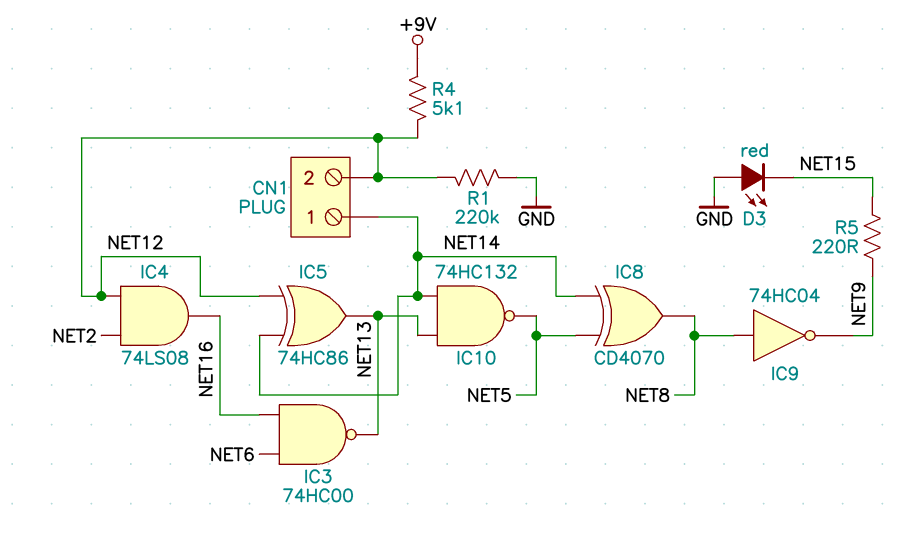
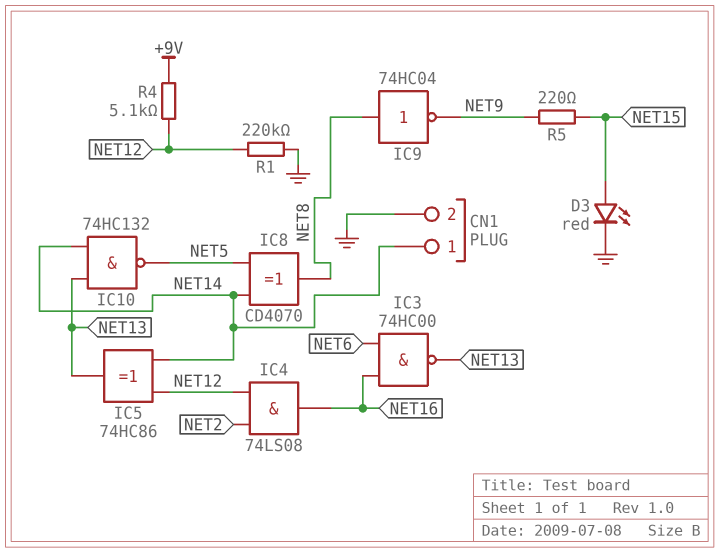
CN1 pin 2: NET12 -> GND
D3: LED red (A GND, K NET15) -> LED red (A NET15, K GND)

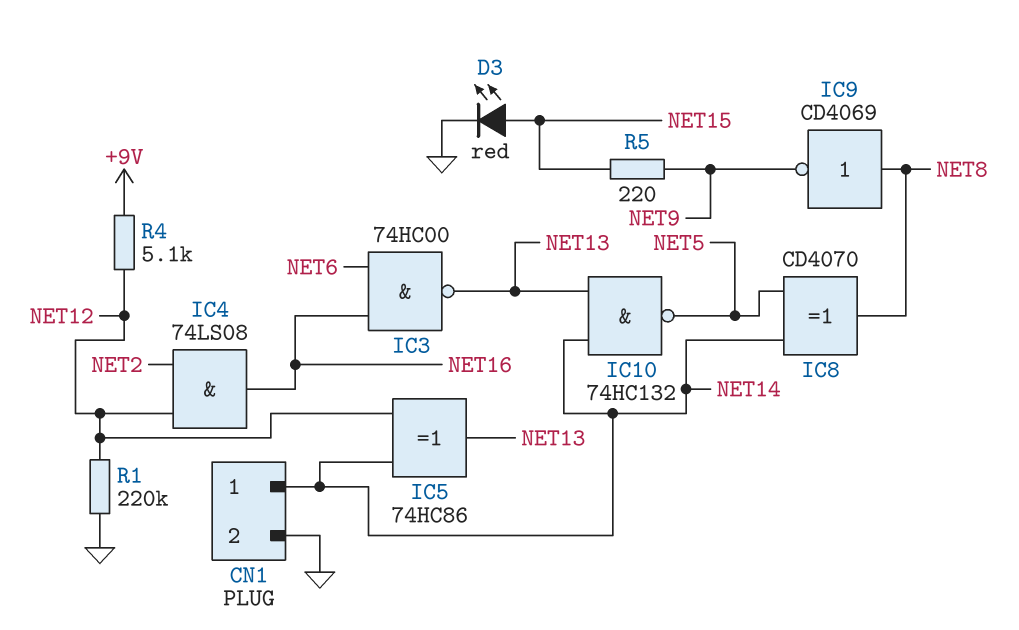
IC9: NOT 74HC04 (in NET8, out NET9) -> NOT CD4069 (in NET8, out NET9)

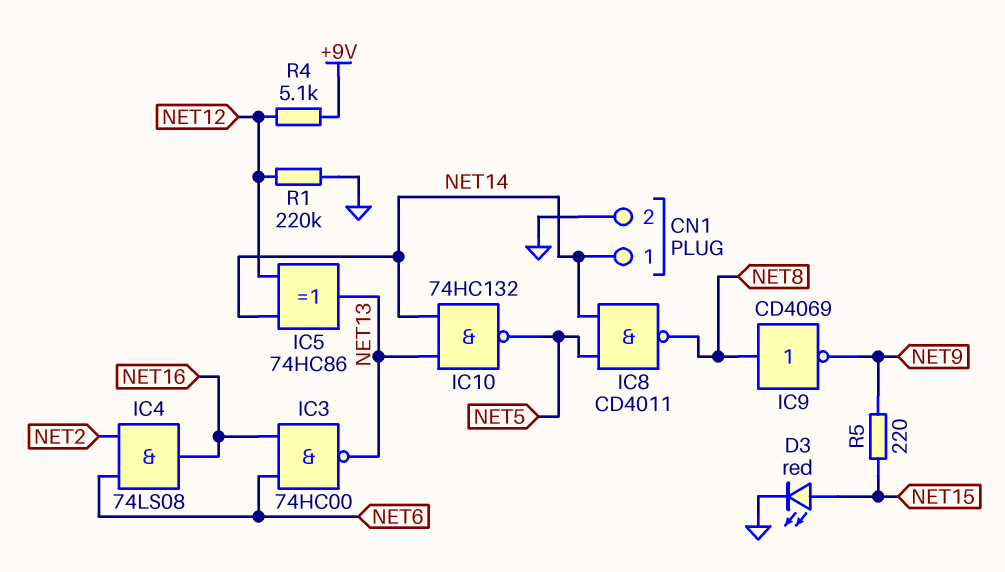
IC4: AND 74LS08 (in NET2, in NET12, out NET16) -> AND 74LS08 (in NET2, in NET6, out NET16)
IC8: XOR CD4070 (in NET5, in NET14, out NET8) -> NAND CD4011 (in NET5, in NET14, out NET8)

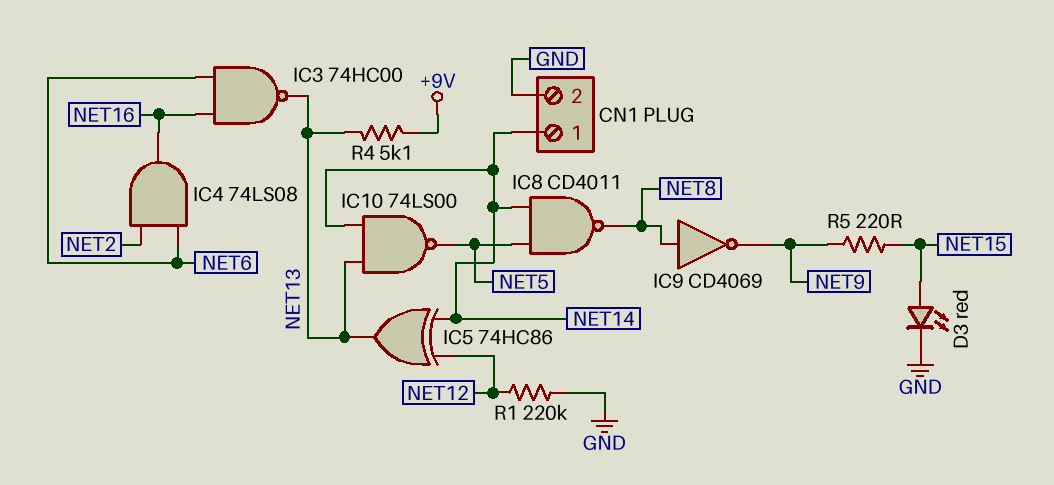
IC10: NAND 74HC132 (in NET13, in NET14, out NET5) -> NAND 74LS00 (in NET13, in NET14, out NET5)
R4: 5.1k (+9V, NET12) -> 5.1k (+9V, NET13)

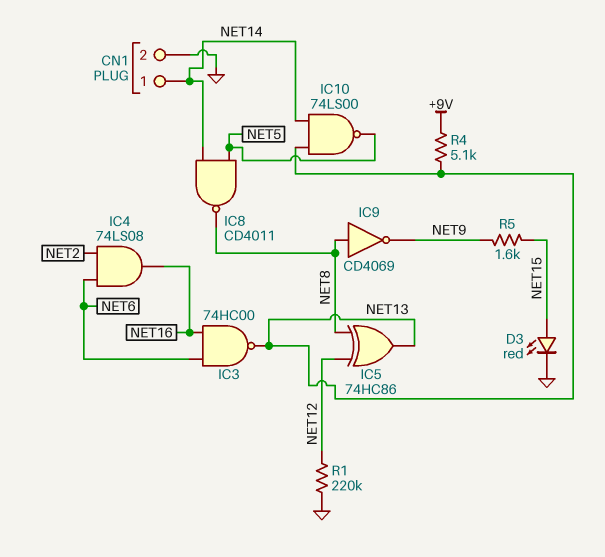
IC5: XOR 74HC86 (in NET12, in NET14, out NET13) -> XOR 74HC86 (in NET8, in NET12, out NET13)
R5: 220 (NET9, NET15) -> 1.6k (NET9, NET15)

